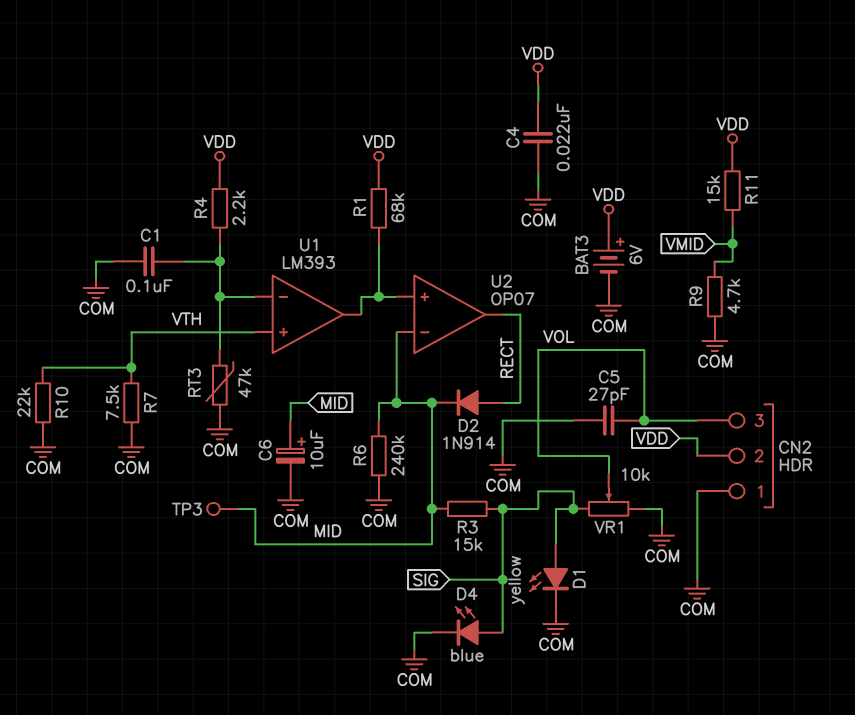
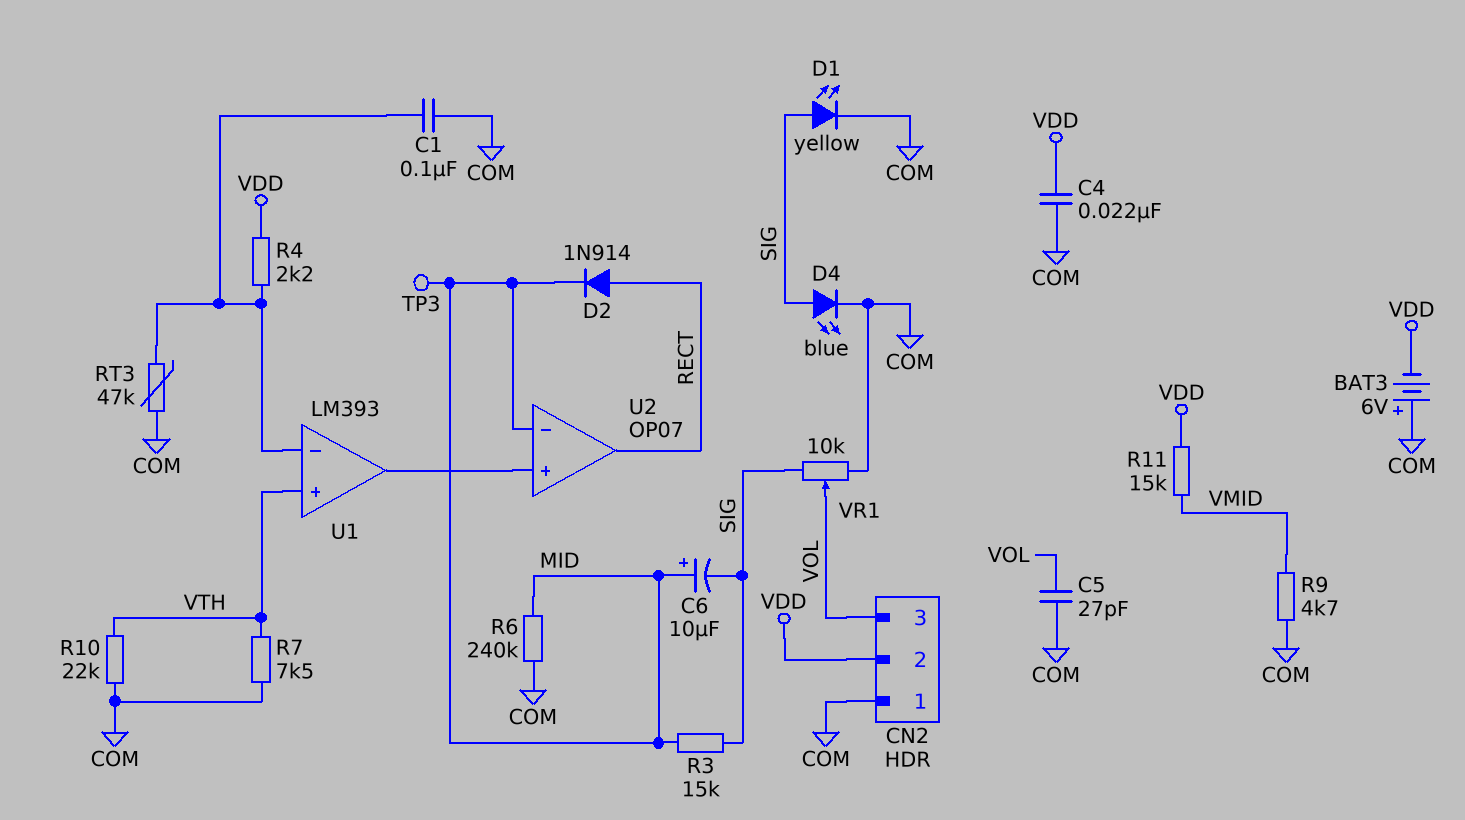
BAT3: 6V (plus VDD, minus COM) -> 6V (plus COM, minus VDD)
C6: 10uF (plus MID, minus COM) -> 10uF (plus MID, minus SIG)
R1: 68k (U1/out, VDD) -> none

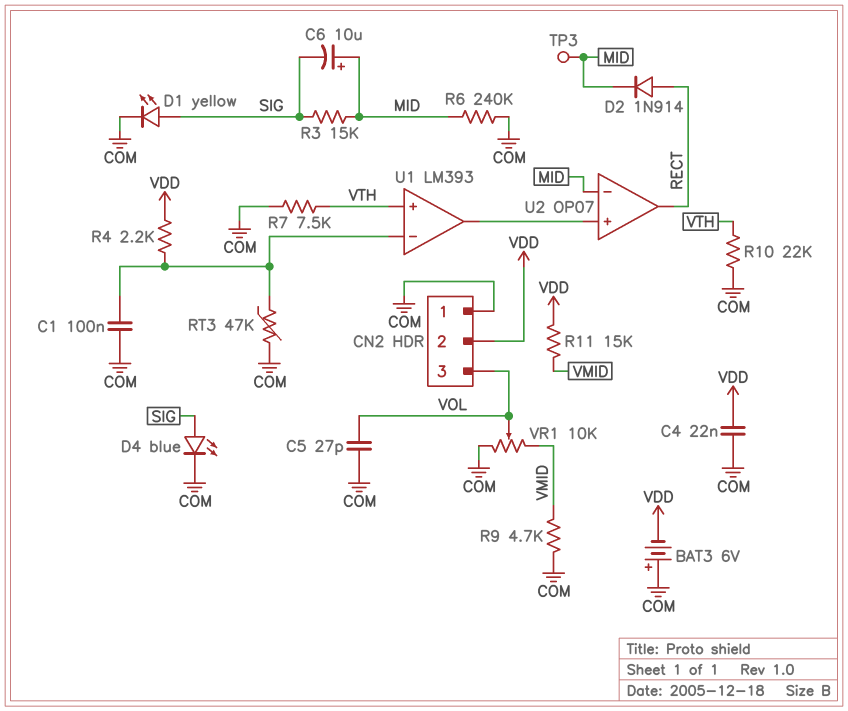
VR1: 10k (COM, SIG, wiper VOL) -> 10k (COM, VMID, wiper VOL)

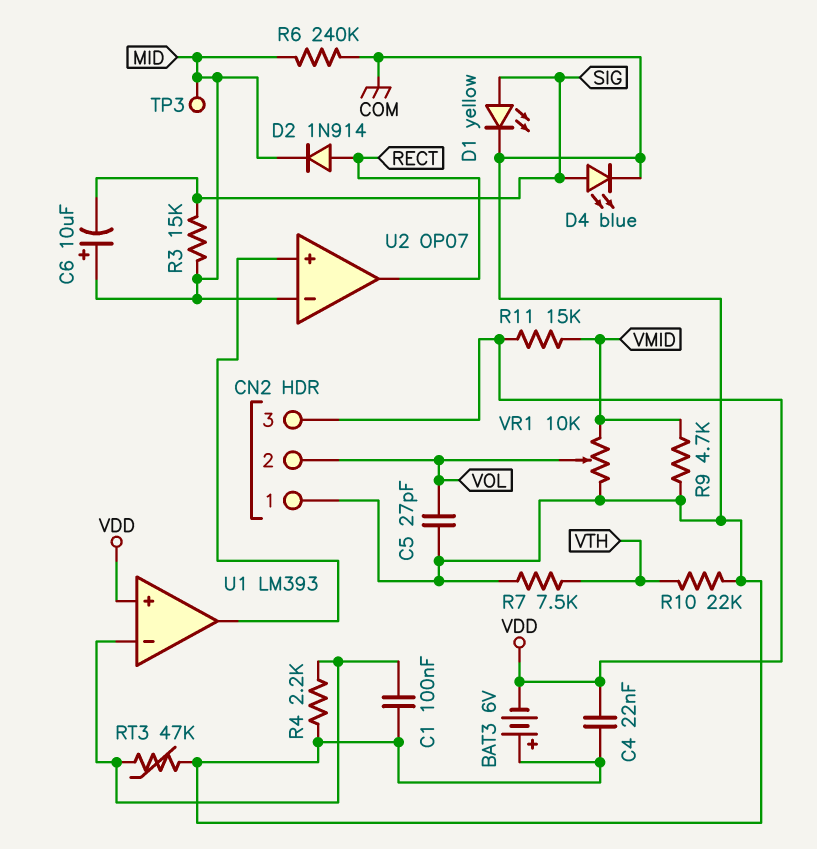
CN2 pin 2: VDD -> VOL
CN2 pin 3: VOL -> VDD
R4: 2.2k (U1/in-, VDD) -> 2.2k (COM, U1/in-)
U1 pin in+: VTH -> VDD

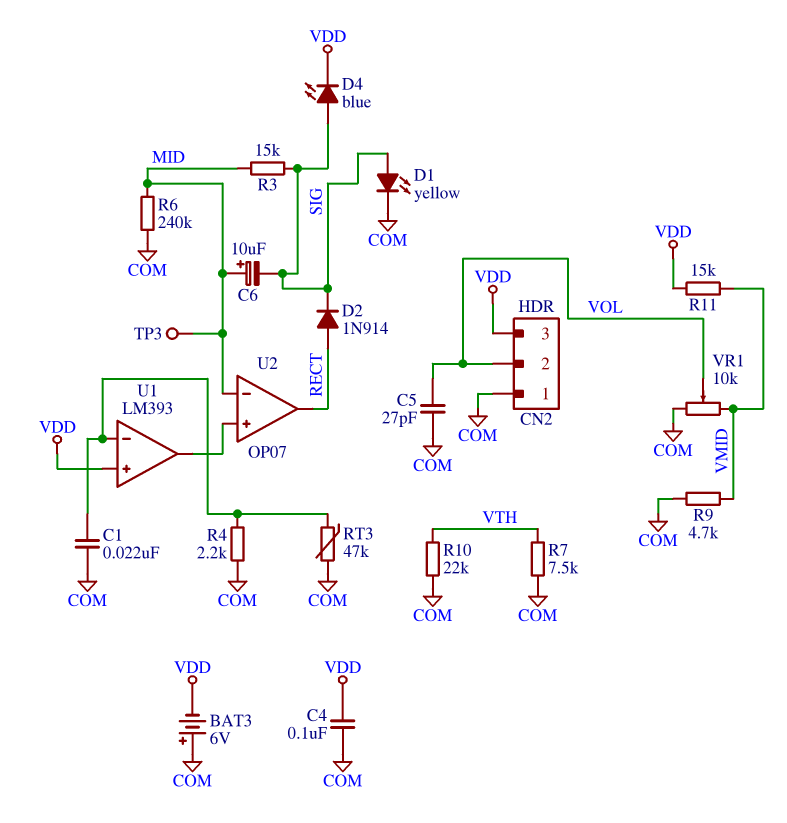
C1: 100nF (COM, U1/in-) -> 22nF (COM, U1/in-)
C4: 22nF (COM, VDD) -> 100nF (COM, VDD)
D2: diode 1N914 (A RECT, K MID) -> diode 1N914 (A RECT, K SIG)
D4: LED blue (A SIG, K COM) -> LED blue (A SIG, K VDD)

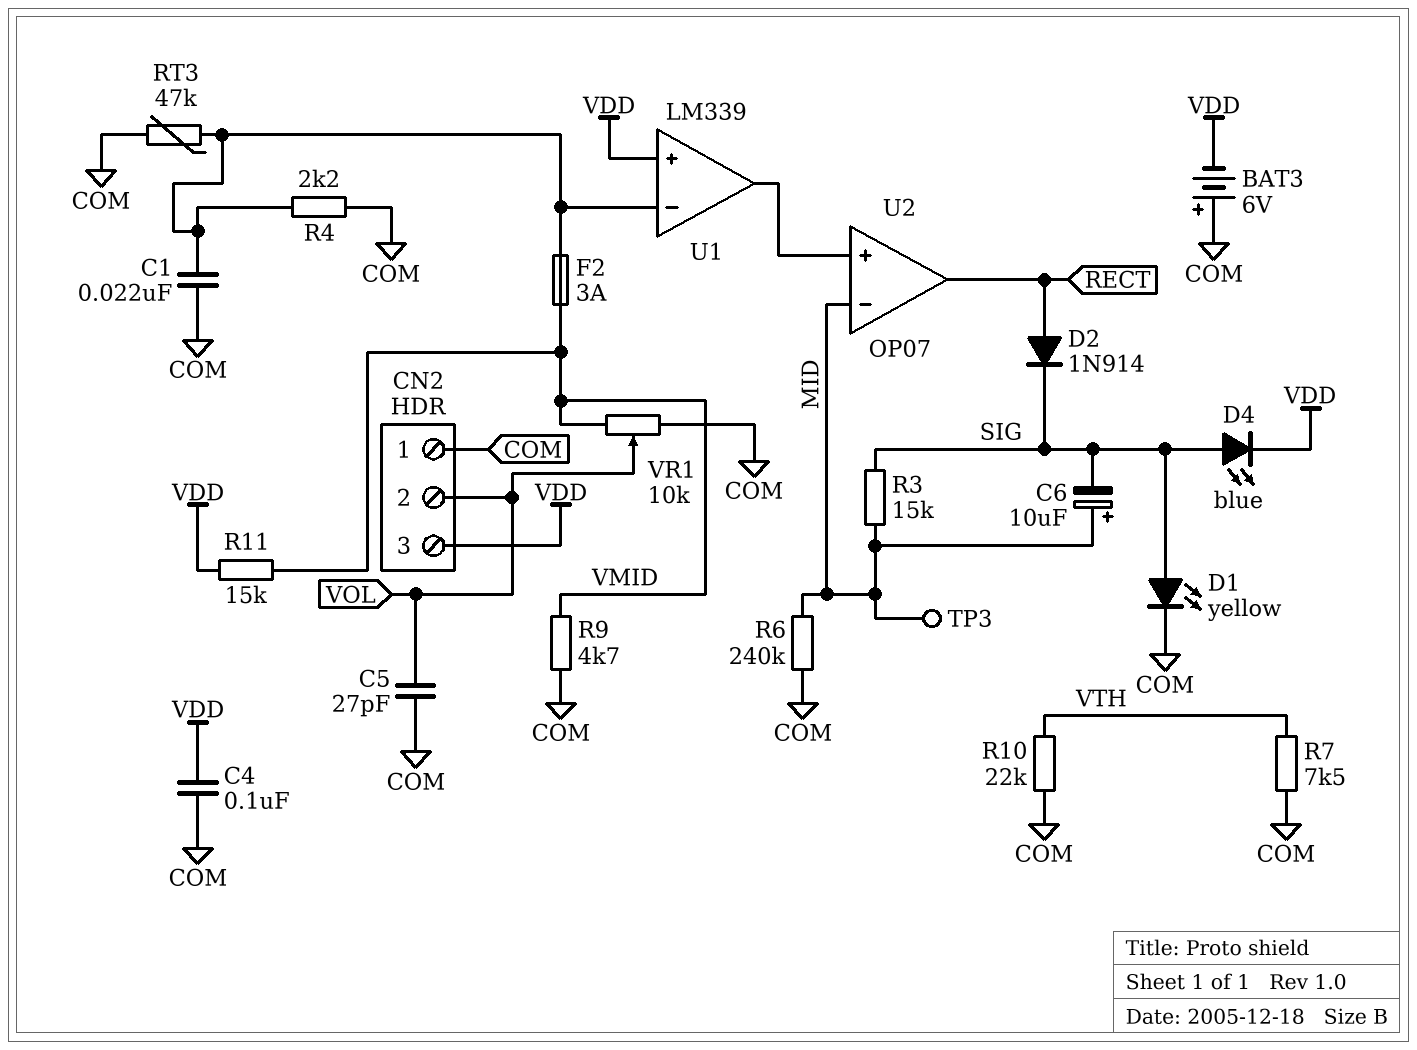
F2: none -> 3A (U1/in-, VMID)
U1: LM393 -> LM339

